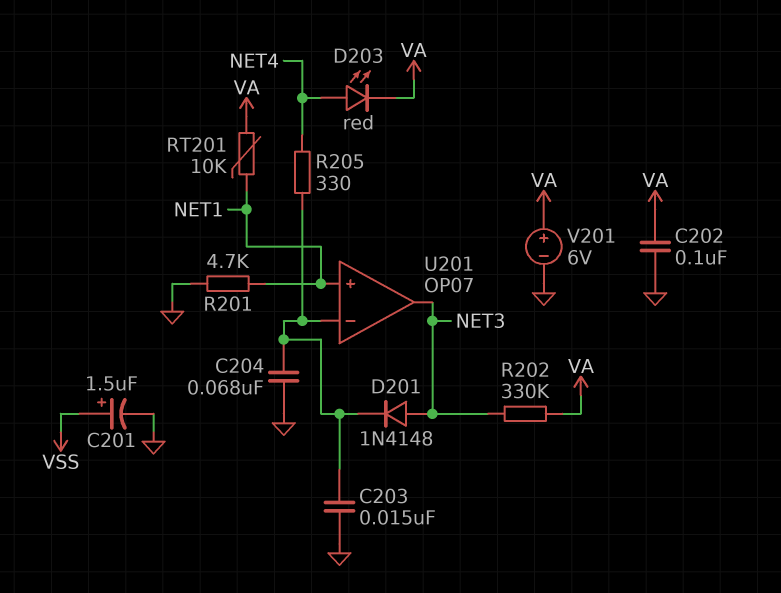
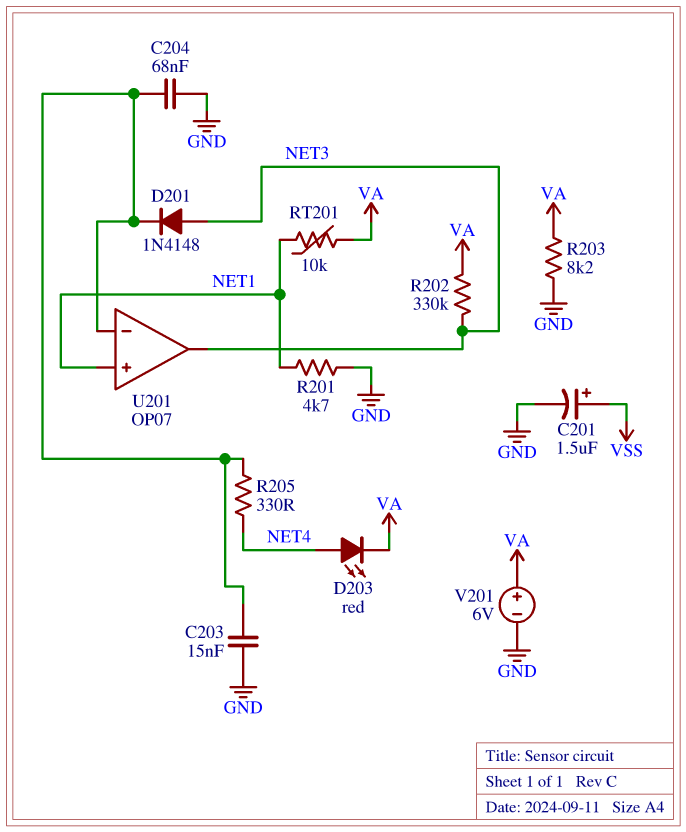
C202: 100nF (GND, VA) -> none
R203: none -> 8.2k (GND, VA)

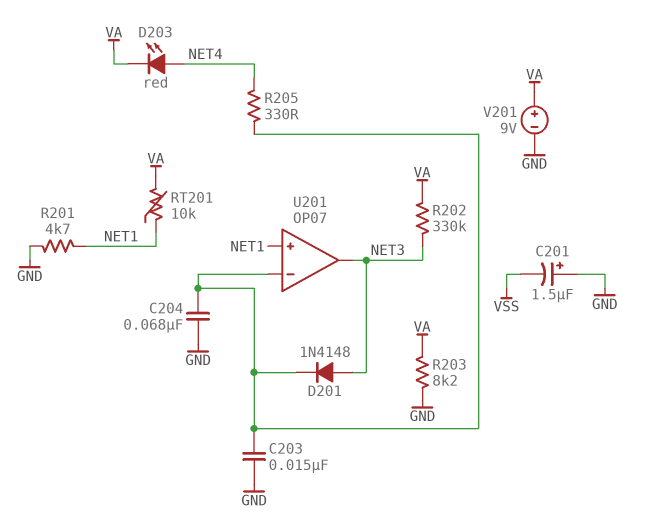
C201: 1.5uF (plus VSS, minus GND) -> 1.5uF (plus GND, minus VSS)
V201: 6V (plus VA, minus GND) -> 9V (plus VA, minus GND)

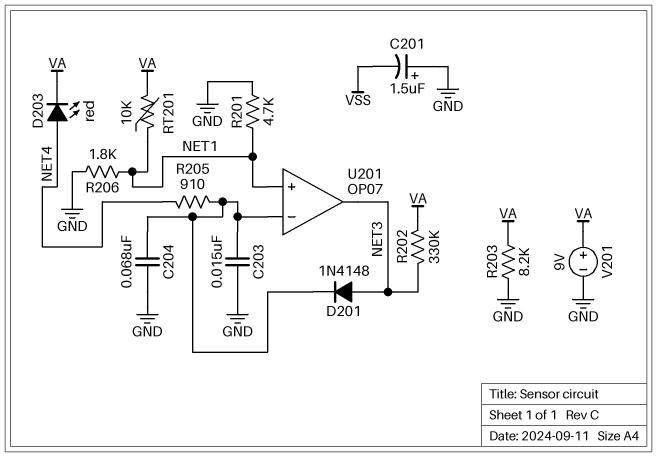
R205: 330 (NET4, U201/in-) -> 910 (NET4, U201/in-)
R206: none -> 1.8k (GND, NET1)

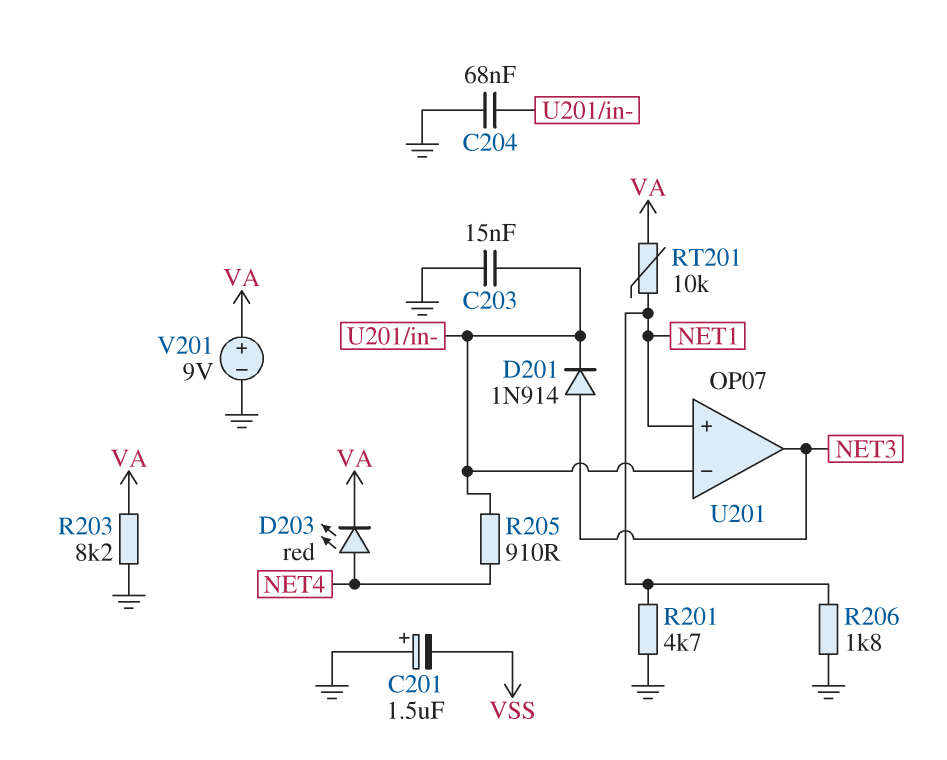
D201: diode 1N4148 (A NET3, K U201/in-) -> diode 1N914 (A NET3, K U201/in-)
R202: 330k (NET3, VA) -> none

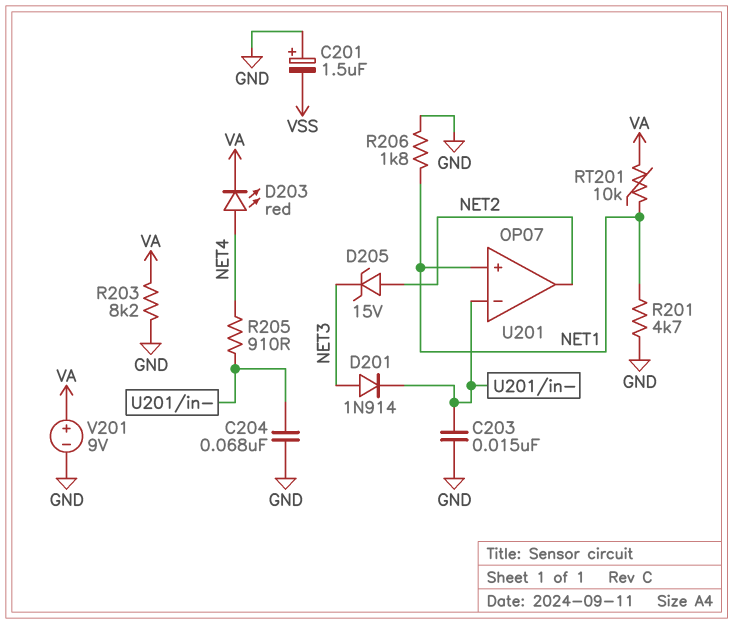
D205: none -> zener 15V (A NET2, K NET3)
U201 pin out: NET3 -> NET2

